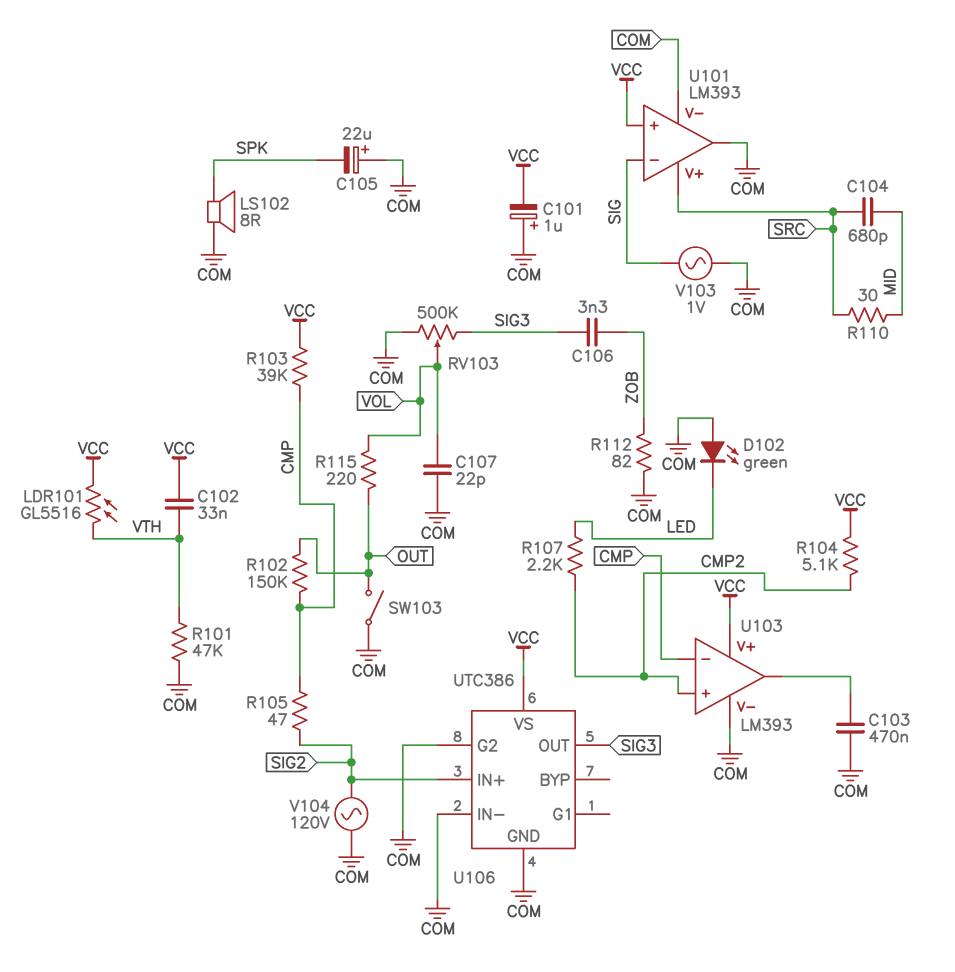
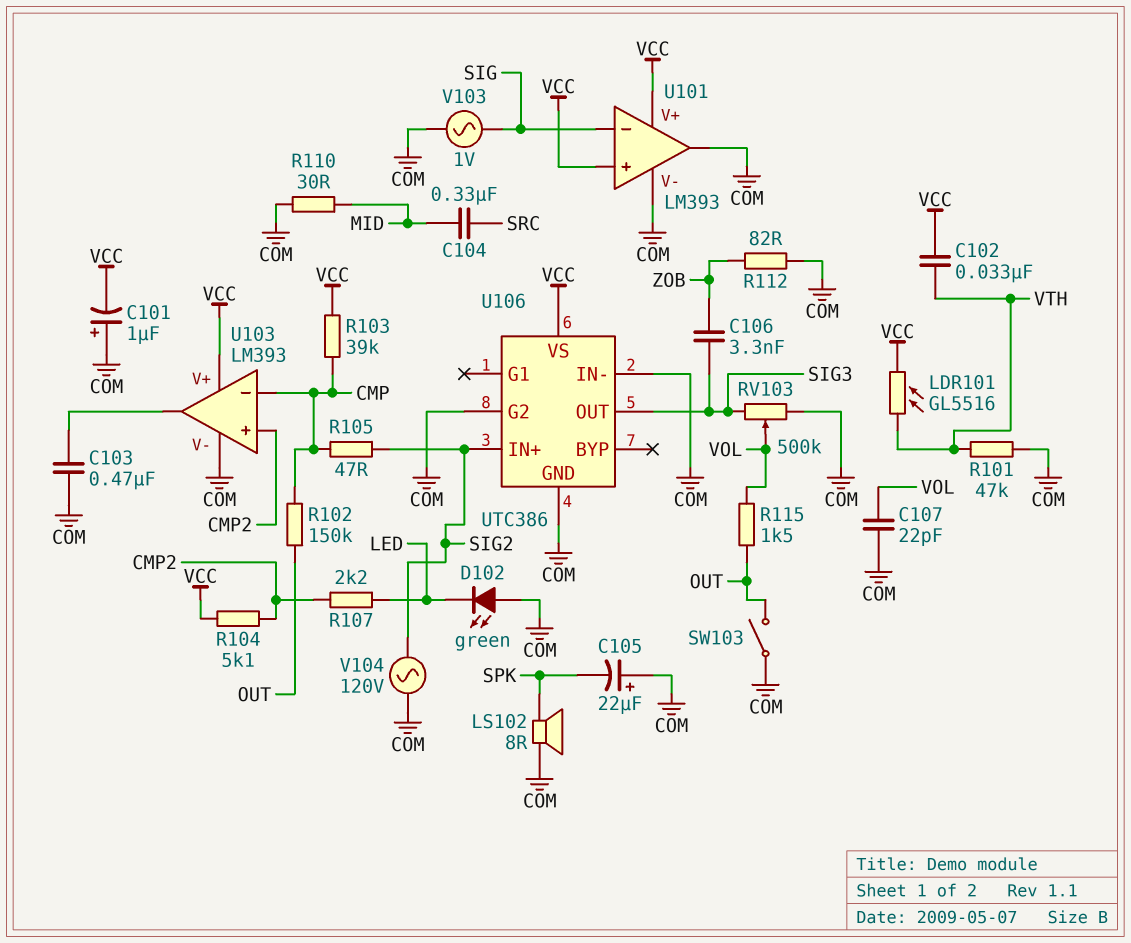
C104: 680pF (MID, SRC) -> 330nF (MID, SRC)
R110: 30 (MID, SRC) -> 30 (COM, MID)
R115: 220 (OUT, VOL) -> 1.5k (OUT, VOL)
U101 pin V+: SRC -> VCC

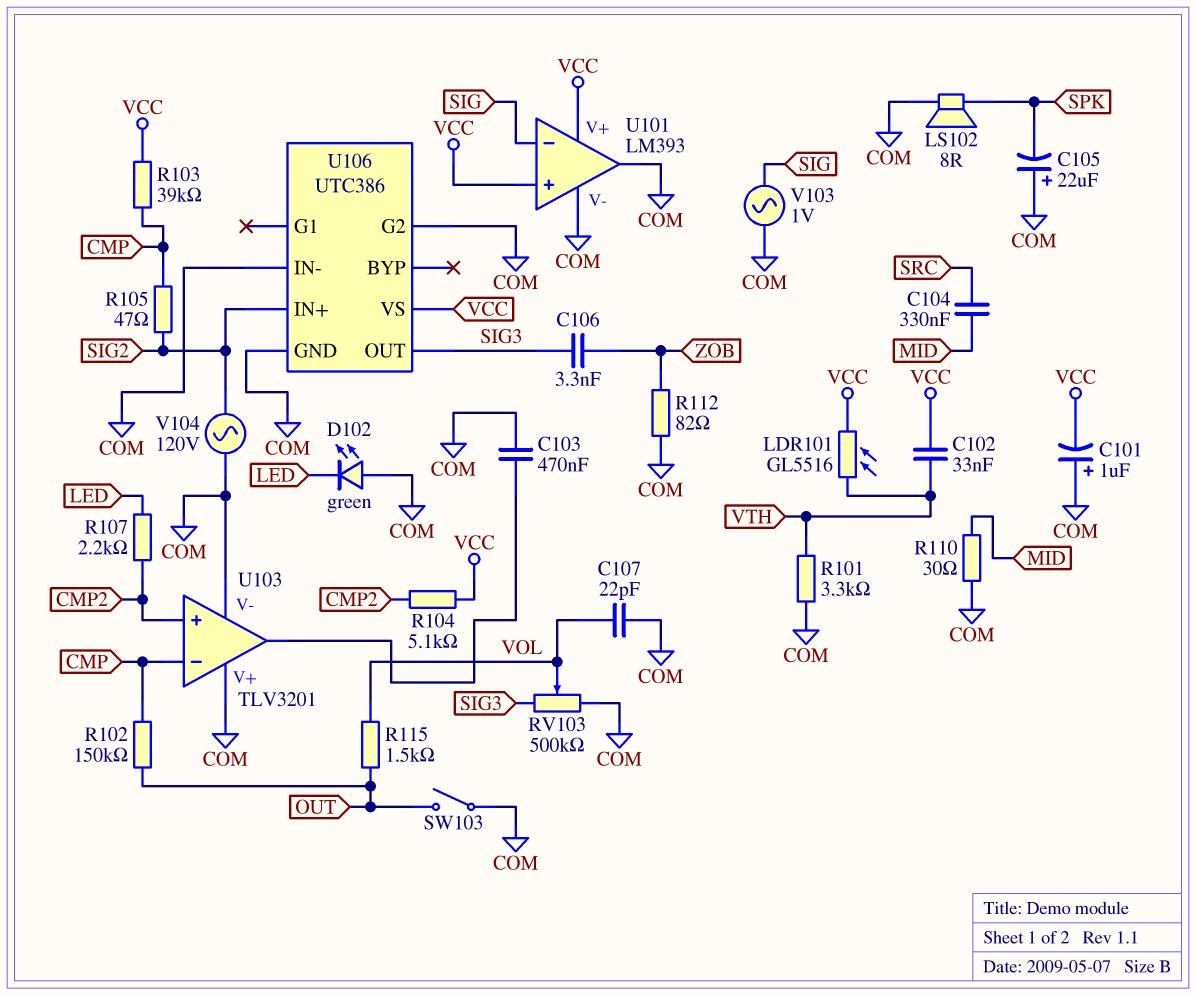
R101: 47k (COM, VTH) -> 3.3k (COM, VTH)
U103: LM393 -> TLV3201
U103 pin V+: VCC -> COM

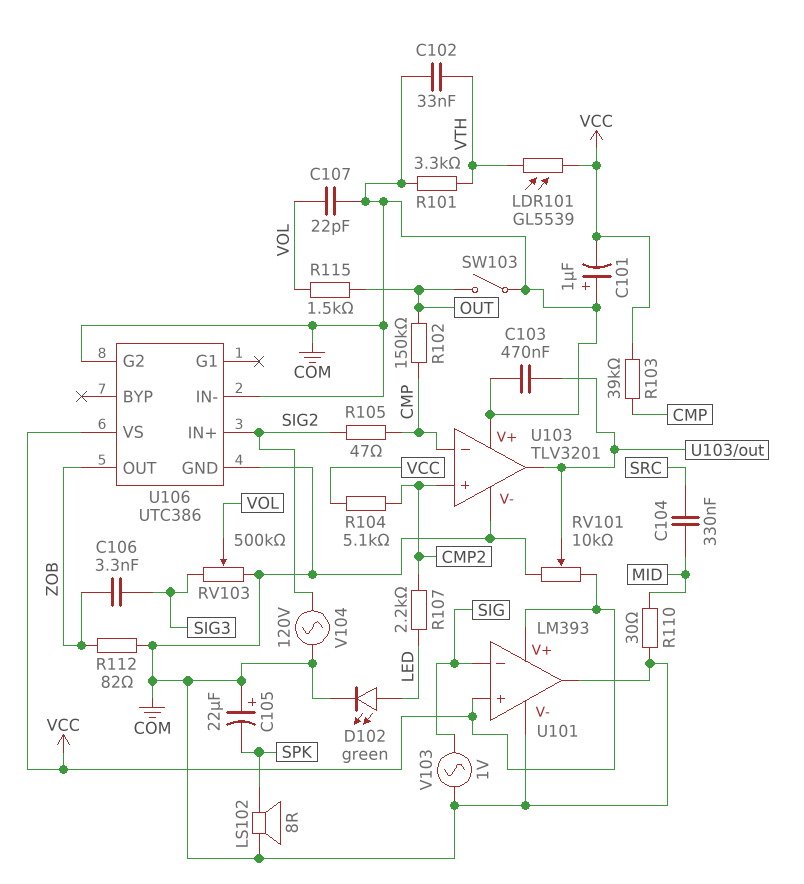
C102: 33nF (VCC, VTH) -> 33nF (COM, VTH)
D102: LED green (A COM, K LED) -> LED green (A LED, K COM)
LDR101: GL5516 (VCC, VTH) -> GL5539 (VCC, VTH)
RV101: none -> 10k (COM, VCC, wiper U103/out)
U106 pin OUT: SIG3 -> ZOB

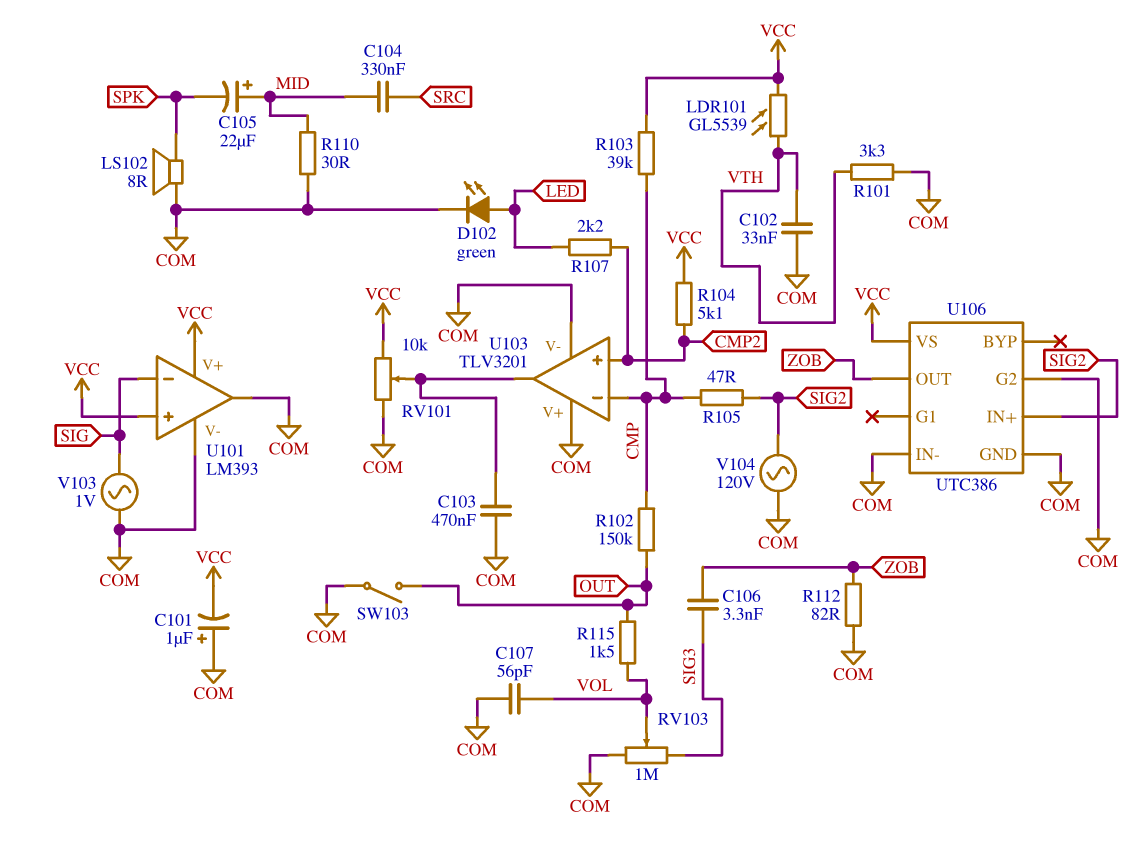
C105: 22uF (plus COM, minus SPK) -> 22uF (plus MID, minus SPK)
C107: 22pF (COM, VOL) -> 56pF (COM, VOL)
RV103: 500k (COM, SIG3, wiper VOL) -> 1M (COM, SIG3, wiper VOL)

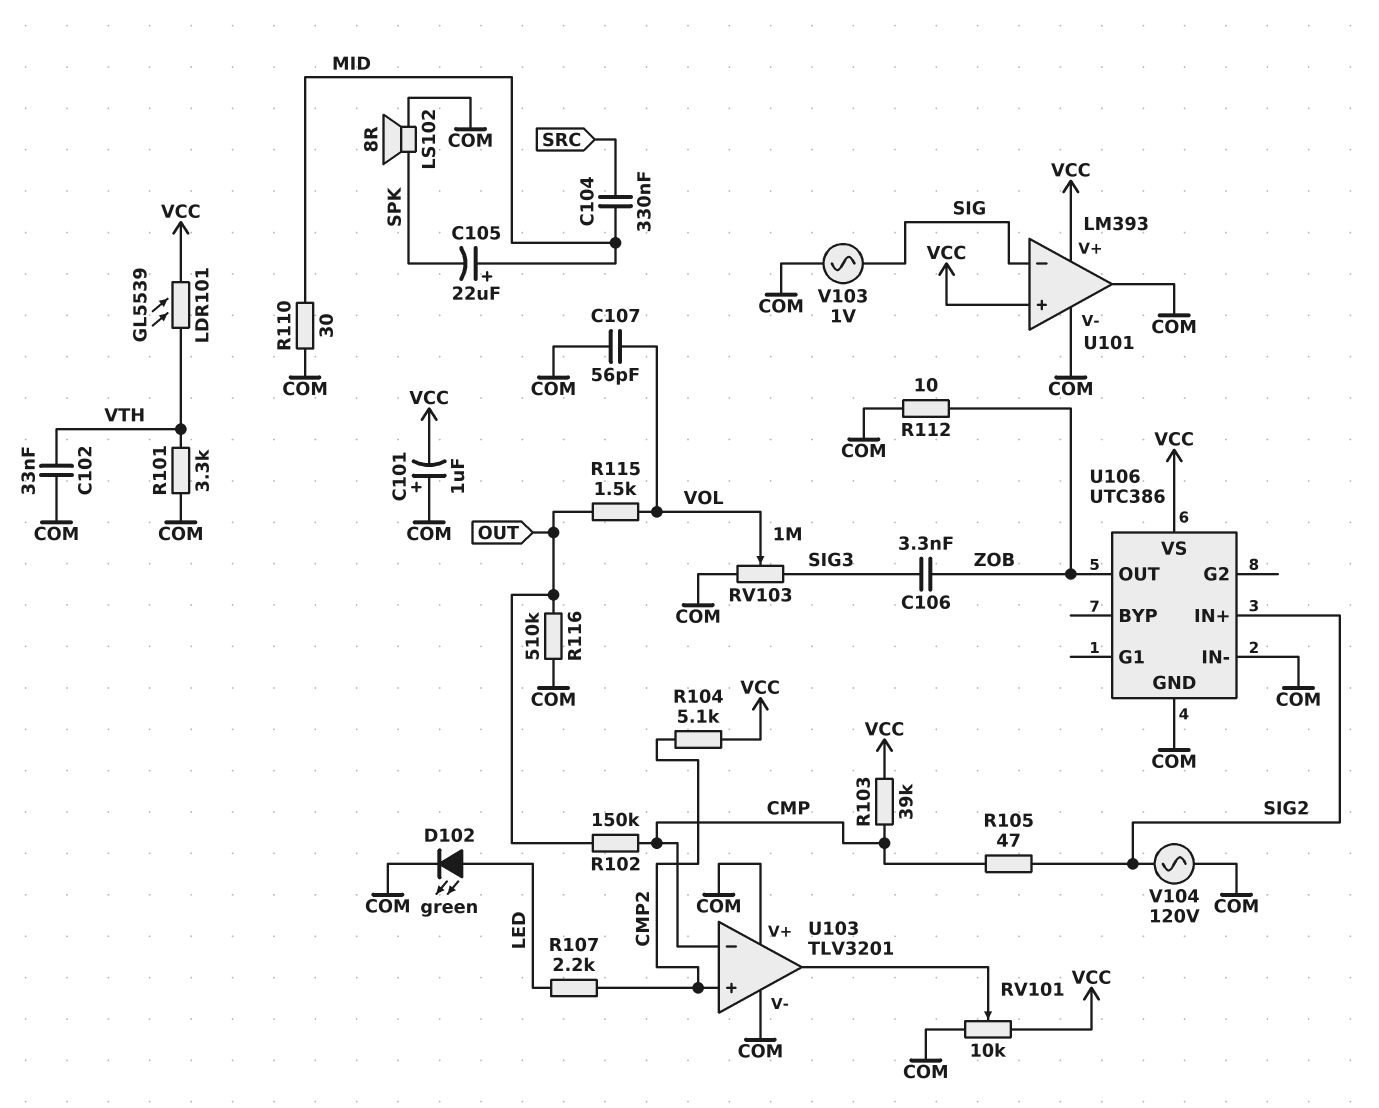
C103: 470nF (COM, U103/out) -> none
R112: 82 (COM, ZOB) -> 10 (COM, ZOB)
R116: none -> 510k (COM, OUT)
SW103: switch (COM, OUT) -> none
U106 pin G2: COM -> none

